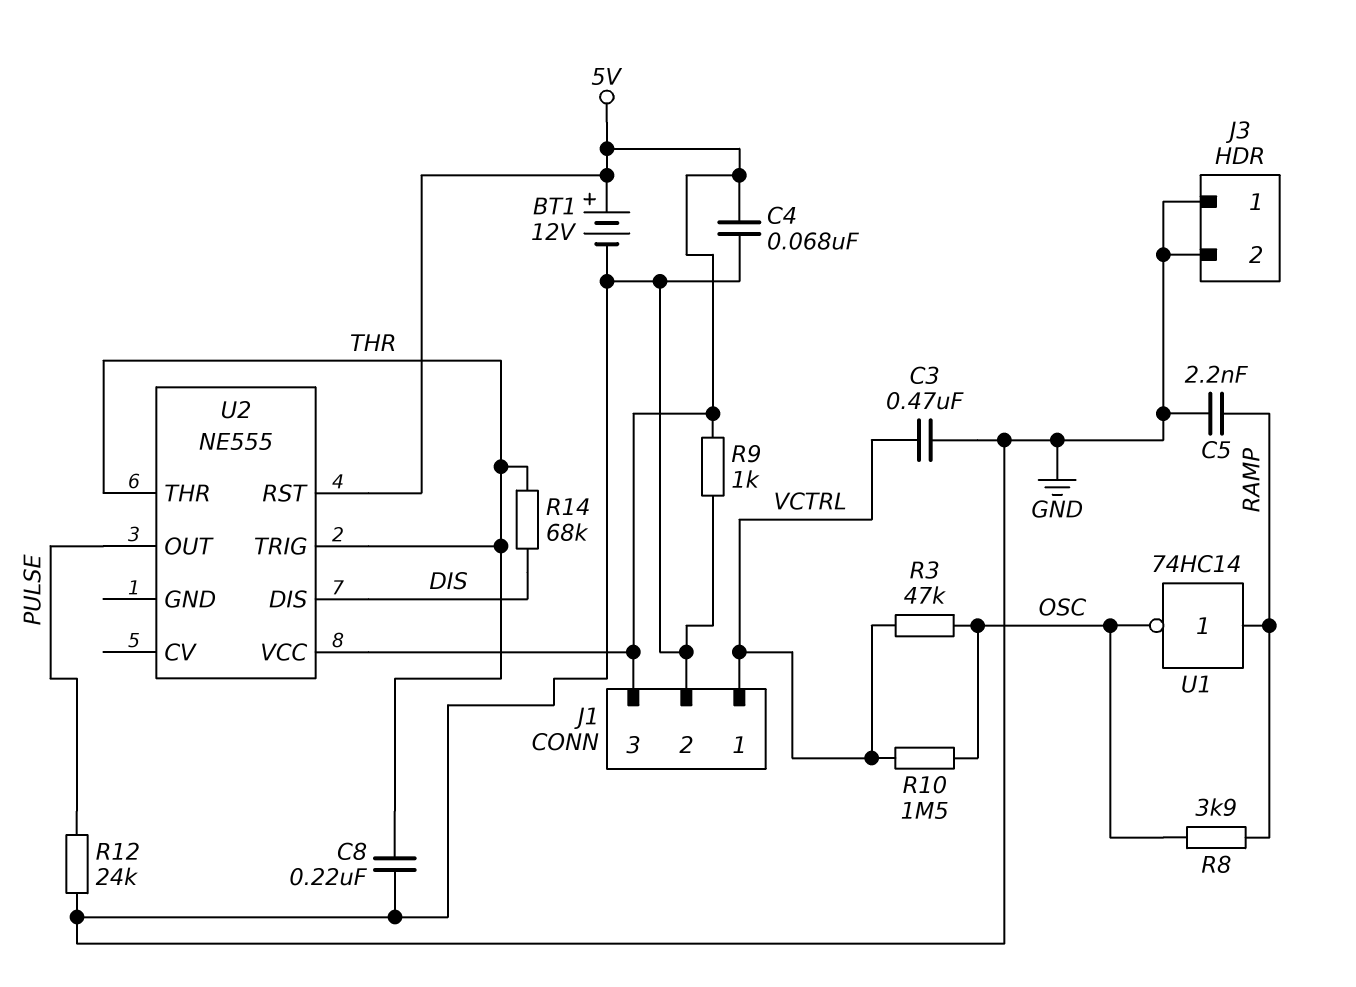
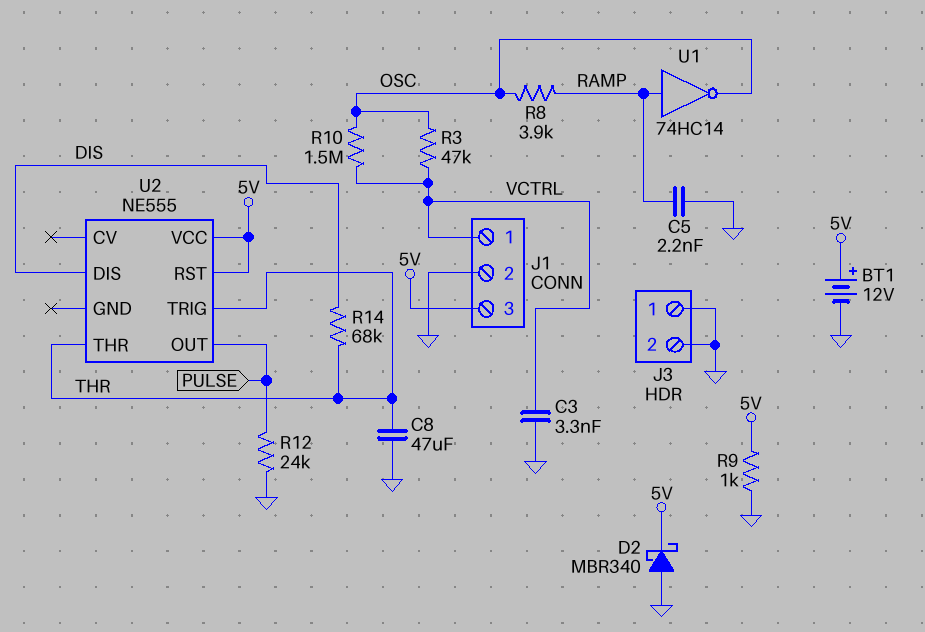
C3: 470nF (GND, VCTRL) -> 3.3nF (GND, VCTRL)
C4: 68nF (5V, GND) -> none
C8: 220nF (GND, THR) -> 47uF (GND, THR)
D2: none -> schottky MBR340 (A GND, K 5V)

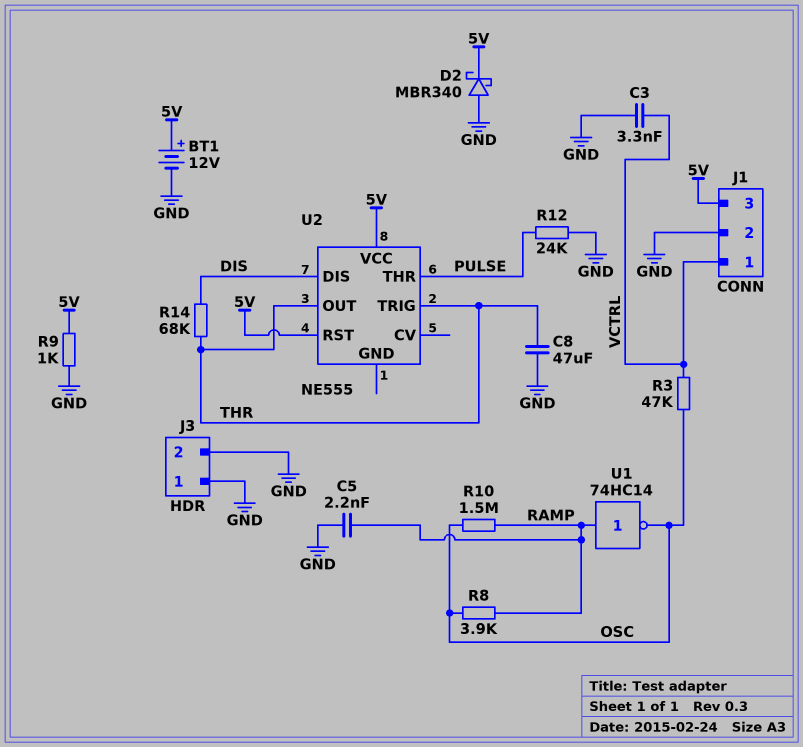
R10: 1.5M (OSC, VCTRL) -> 1.5M (OSC, RAMP)
U2 pin OUT: PULSE -> THR
U2 pin THR: THR -> PULSE

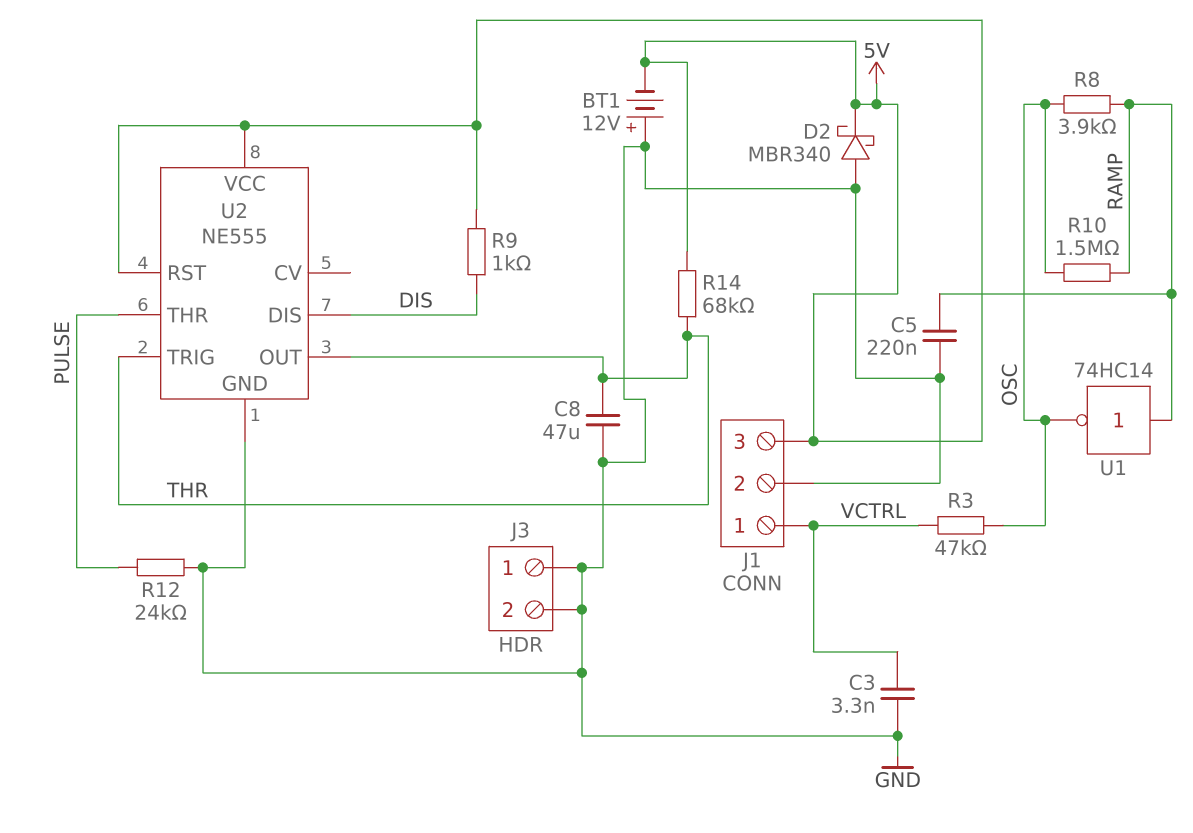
BT1: 12V (plus 5V, minus GND) -> 12V (plus GND, minus 5V)
C5: 2.2nF (GND, RAMP) -> 220nF (GND, RAMP)
R9: 1k (5V, GND) -> 1k (5V, DIS)
R14: 68k (DIS, THR) -> 68k (5V, THR)
U2 pin GND: none -> GND

